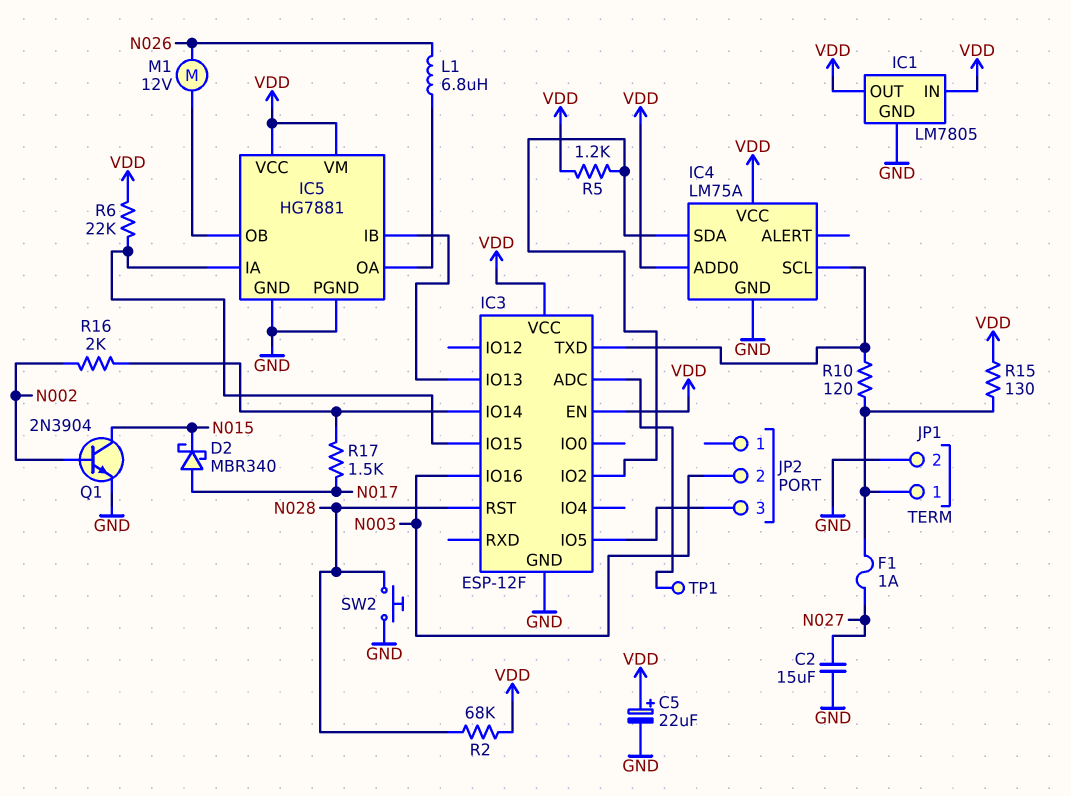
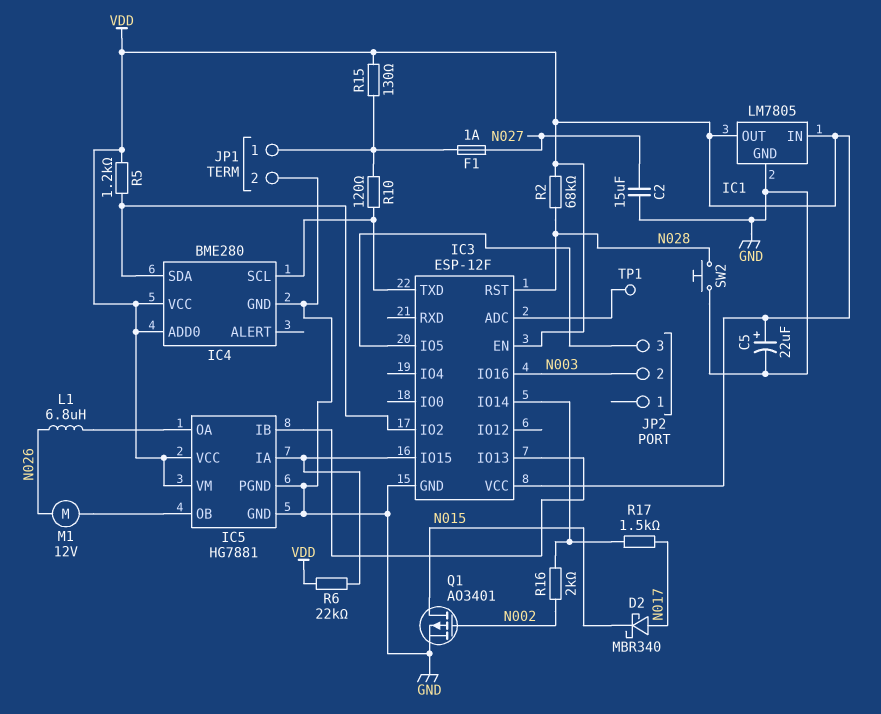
IC4: LM75A -> BME280
Q1: NPN 2N3904 (B N002, C N015, E GND) -> PMOS AO3401 (G N002, D N015, S GND)

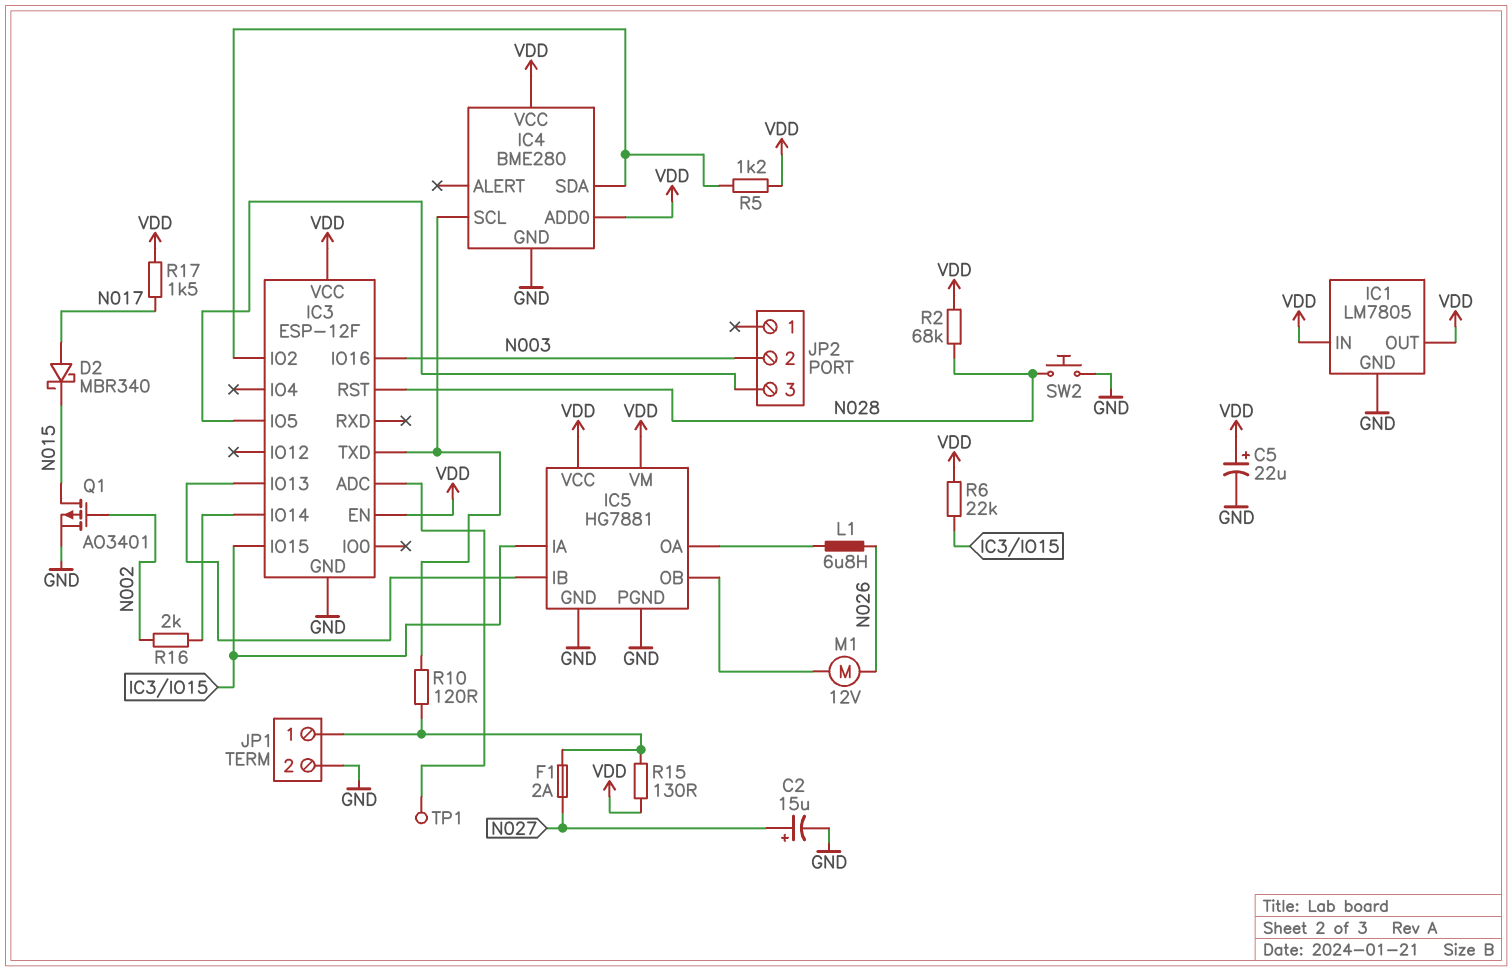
C2: 15uF (GND, N027) -> 15uF (plus N027, minus GND)
F1: 1A (JP1/1, N027) -> 2A (JP1/1, N027)
R17: 1.5k (IC3/IO14, N017) -> 1.5k (N017, VDD)

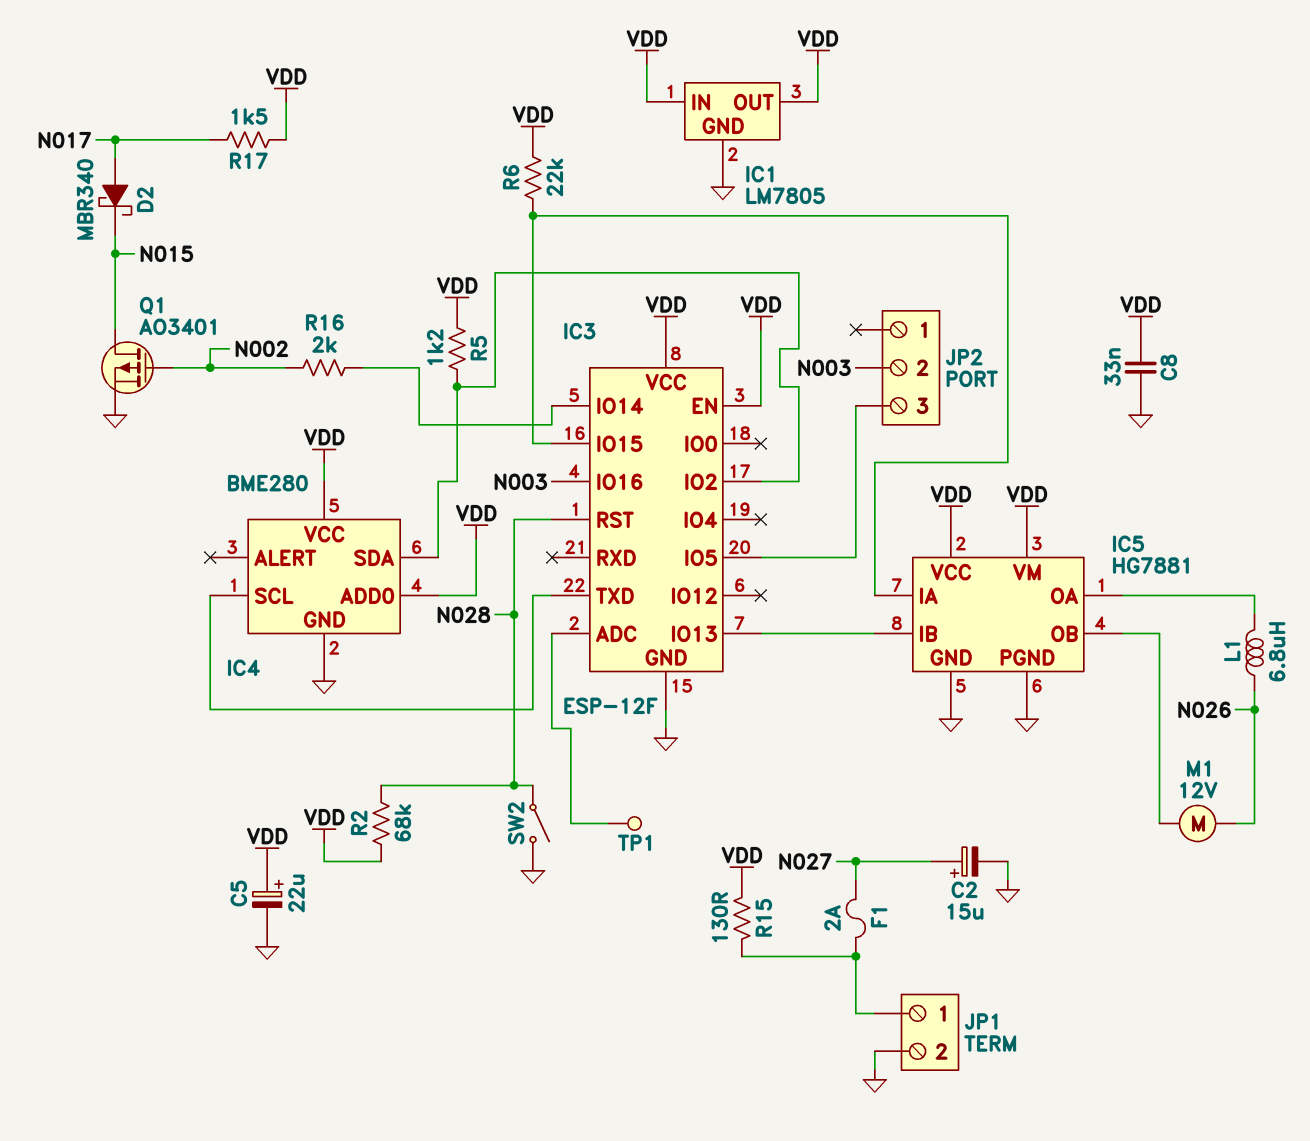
C8: none -> 33nF (GND, VDD)
R10: 120 (IC3/TXD, JP1/1) -> none
SW2: button (GND, N028) -> switch (GND, N028)

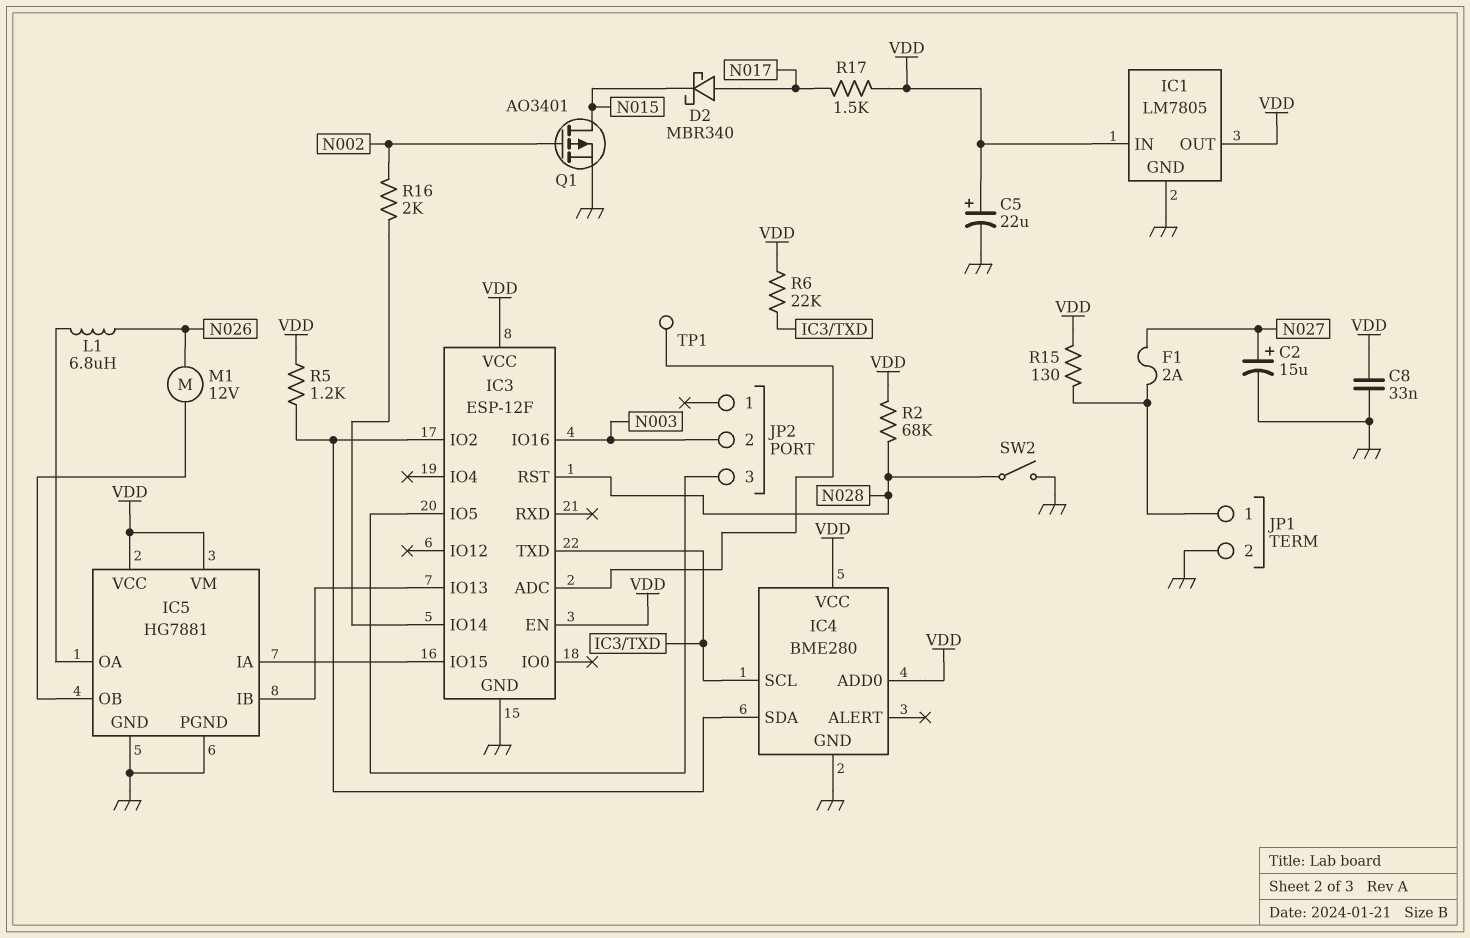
R6: 22k (IC3/IO15, VDD) -> 22k (IC3/TXD, VDD)

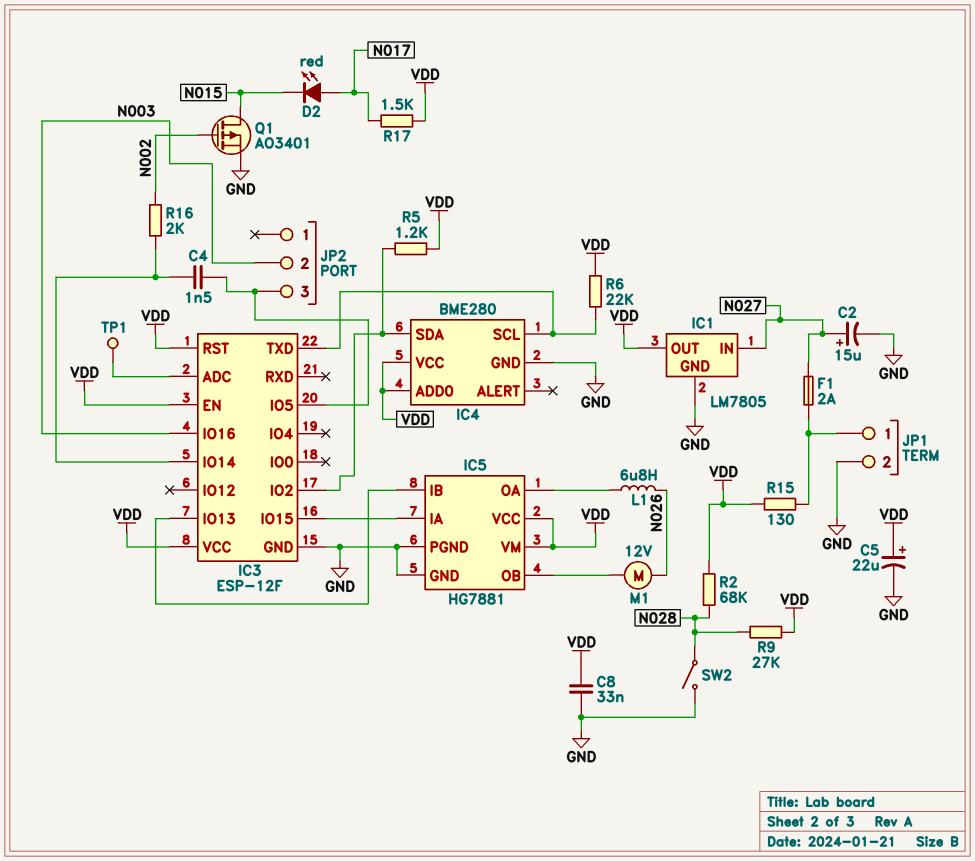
C4: none -> 1.5nF (IC3/IO5, IC3/IO14)
D2: schottky MBR340 (A N017, K N015) -> LED red (A N017, K N015)
IC1 pin IN: VDD -> N027
IC3 pin RST: N028 -> VDD
R9: none -> 27k (N028, VDD)

